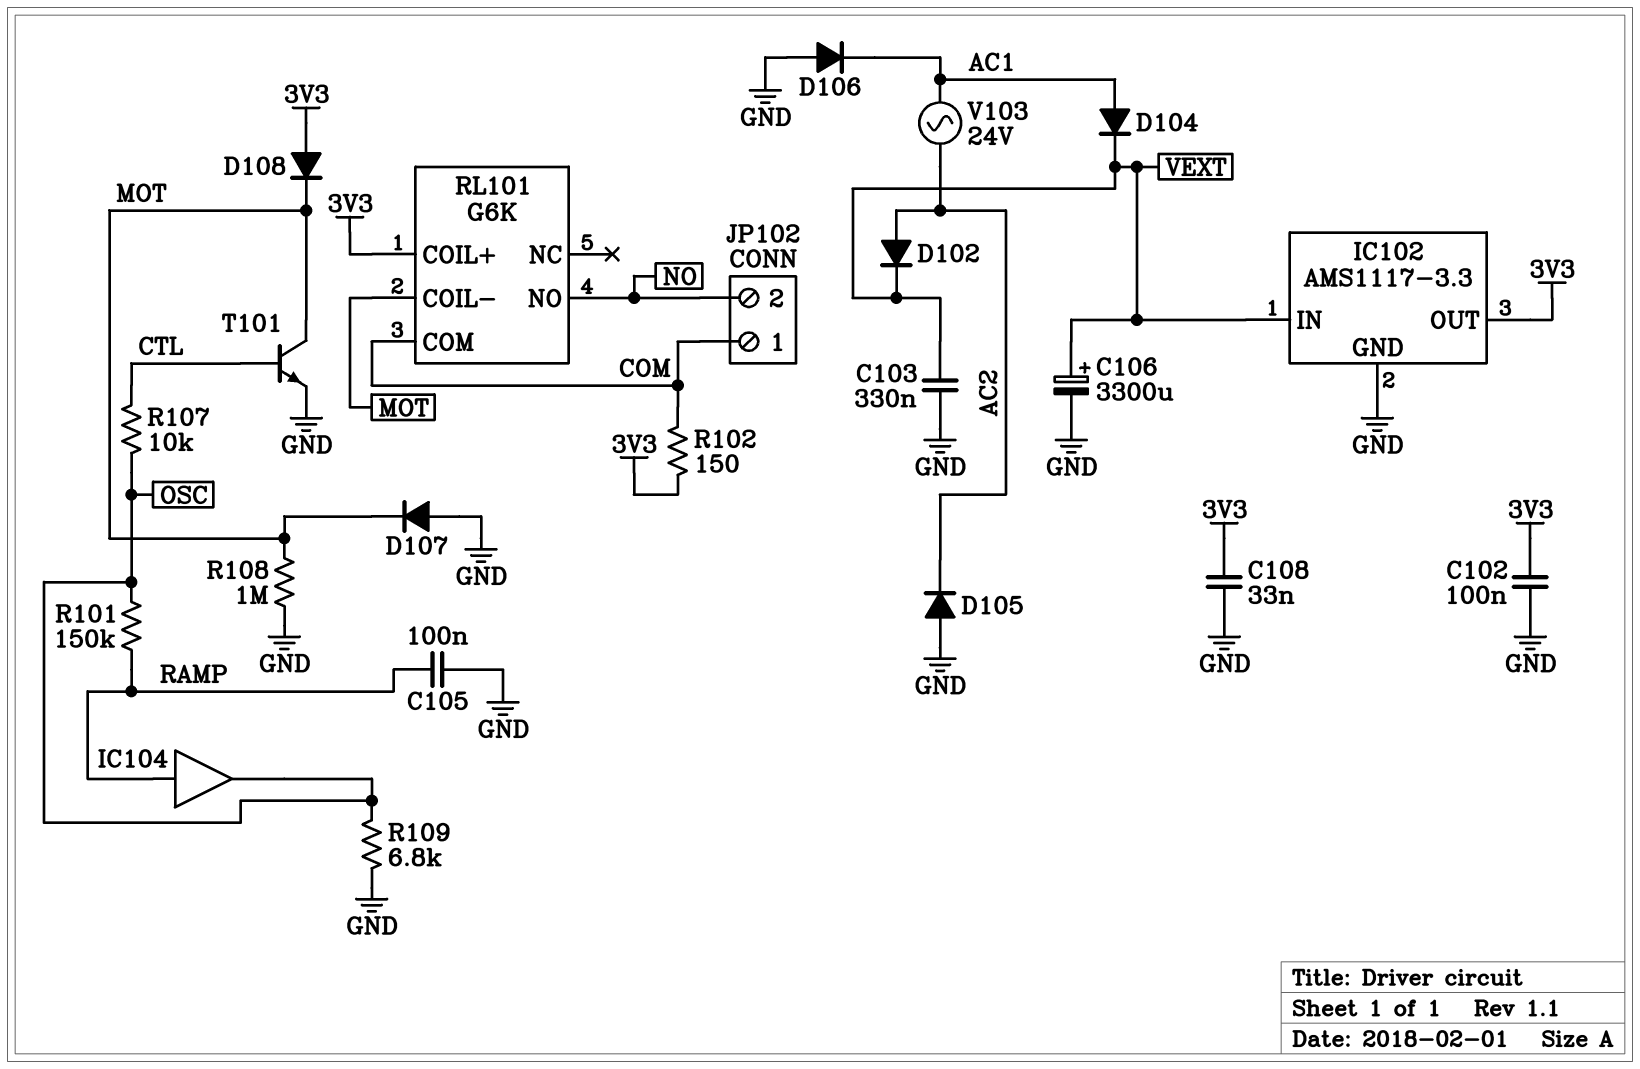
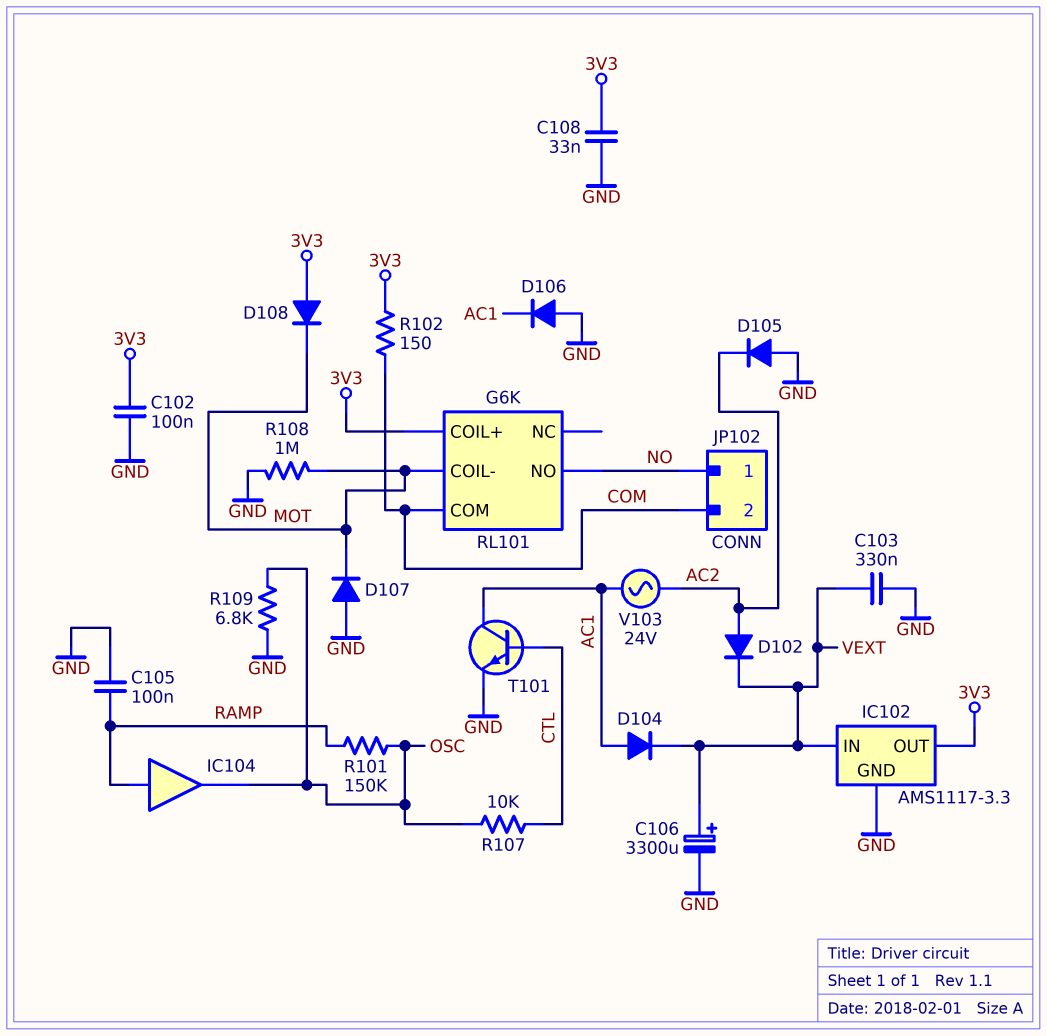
JP102 pin 1: COM -> NO
JP102 pin 2: NO -> COM
T101: NPN (B CTL, C MOT, E GND) -> NPN (B CTL, C AC1, E GND)

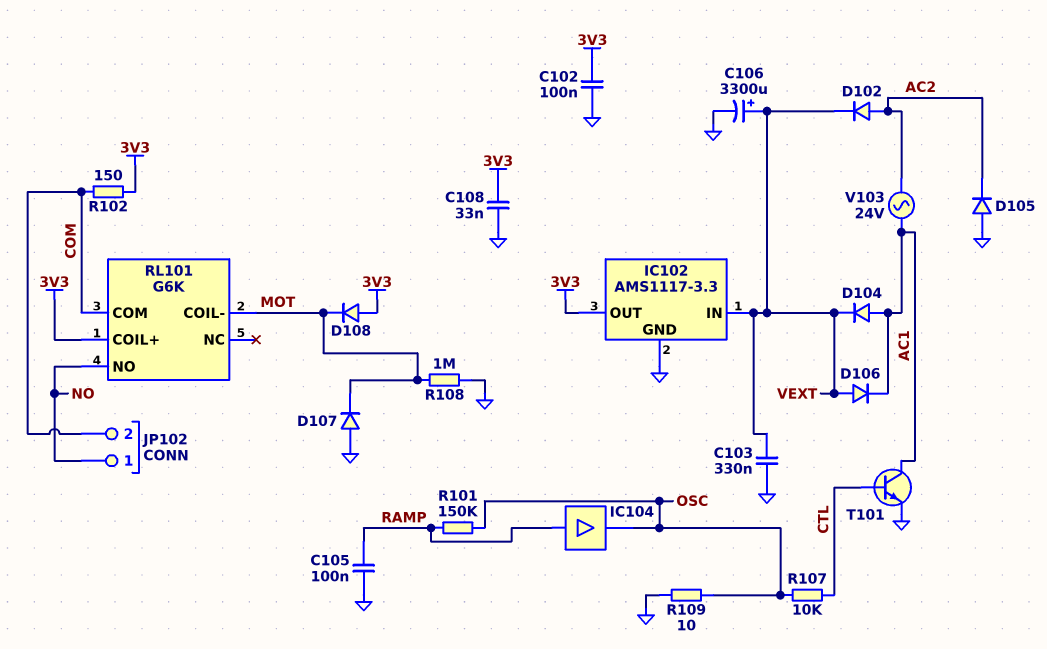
D106: diode (A GND, K AC1) -> diode (A VEXT, K AC1)
R109: 6.8k (GND, OSC) -> 10 (GND, OSC)

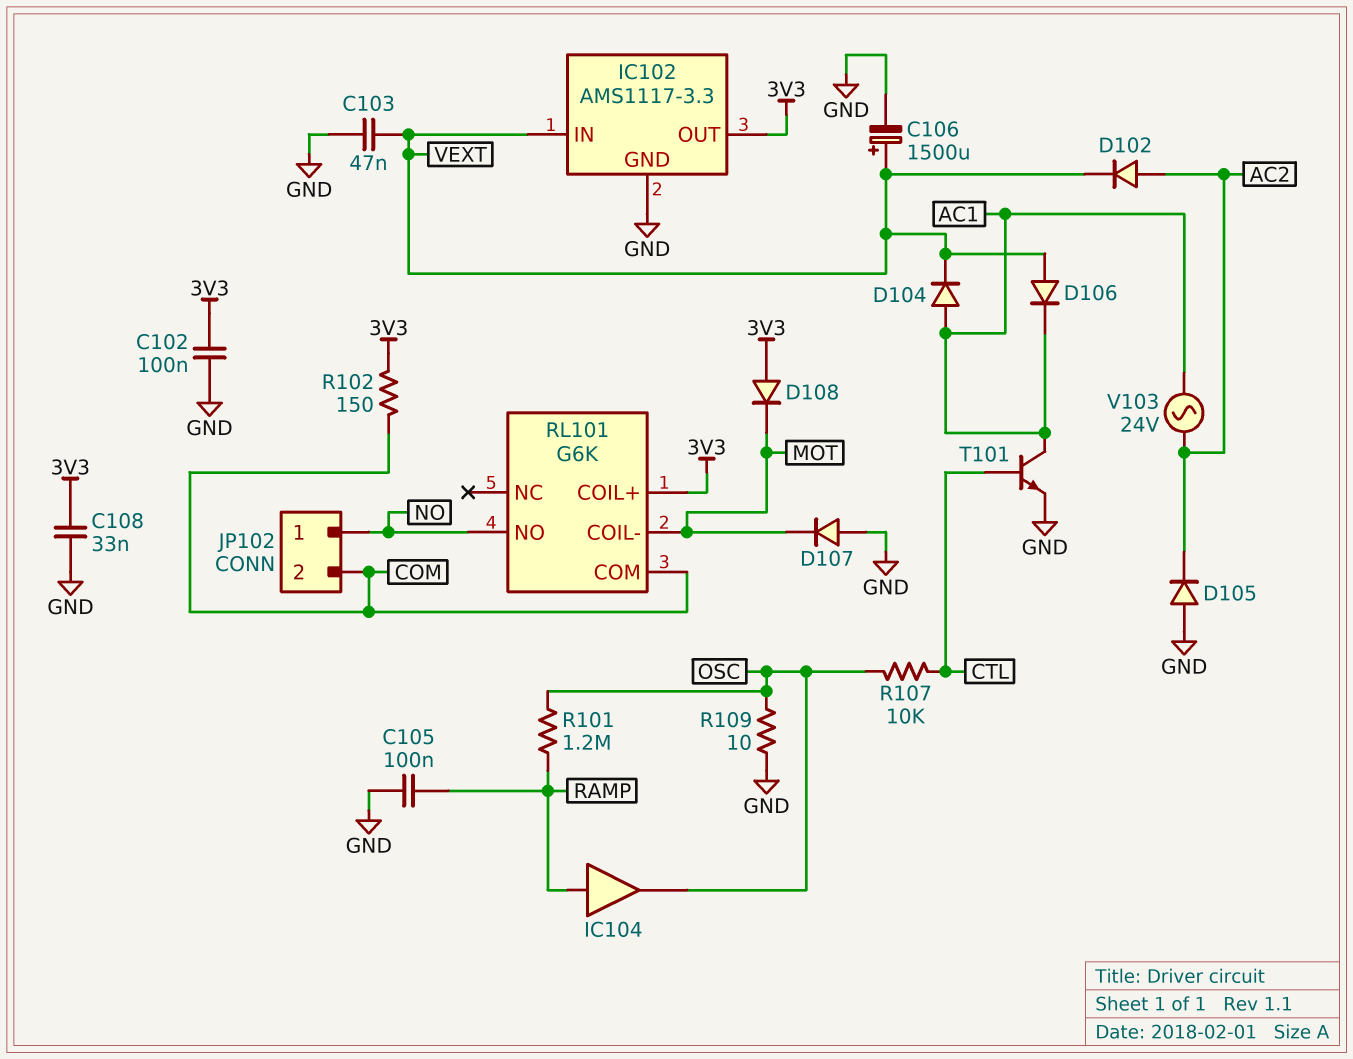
C103: 330nF (GND, VEXT) -> 47nF (GND, VEXT)
C106: 3300uF (plus VEXT, minus GND) -> 1500uF (plus VEXT, minus GND)
R101: 150k (OSC, RAMP) -> 1.2M (OSC, RAMP)
R108: 1M (GND, MOT) -> none

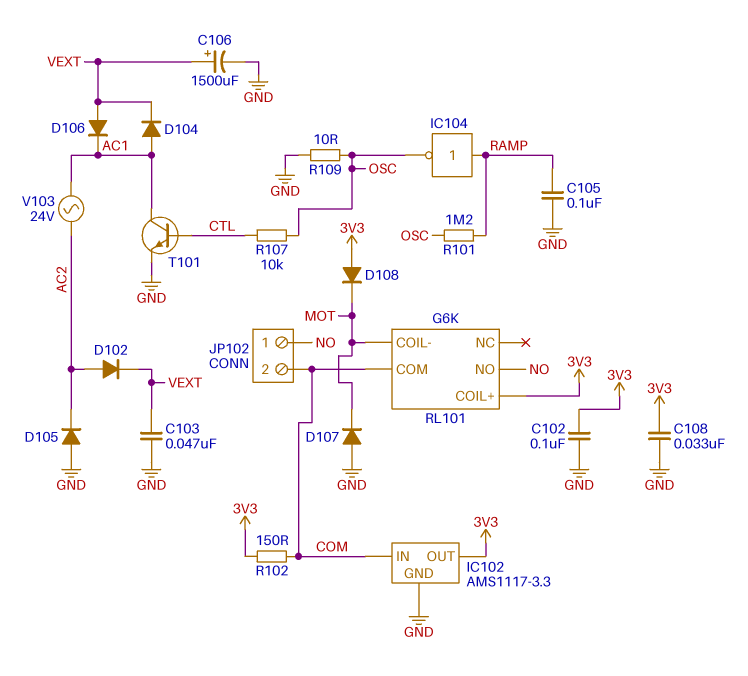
IC102 pin IN: VEXT -> COM
IC104: buffer (in RAMP, out OSC) -> NOT (in RAMP, out OSC)

